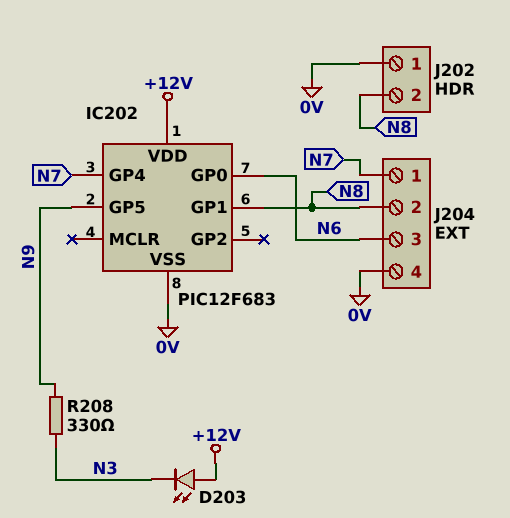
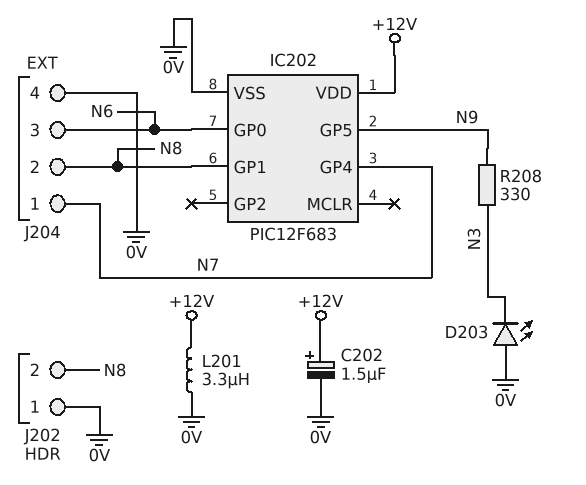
C202: none -> 1.5uF (plus +12V, minus 0V)
D203: LED (A +12V, K N3) -> LED (A 0V, K N3)
L201: none -> 3.3uH (+12V, 0V)

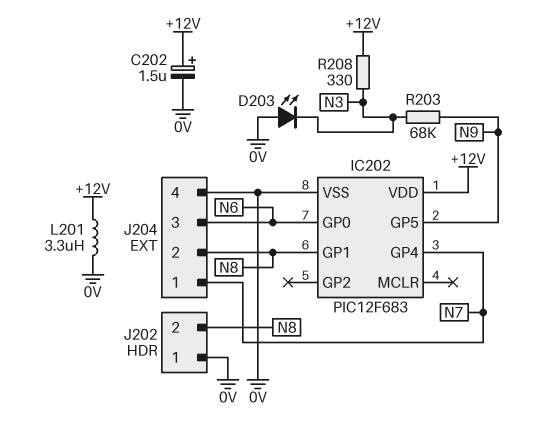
R203: none -> 68k (N3, N9)
R208: 330 (N3, N9) -> 330 (+12V, N3)

